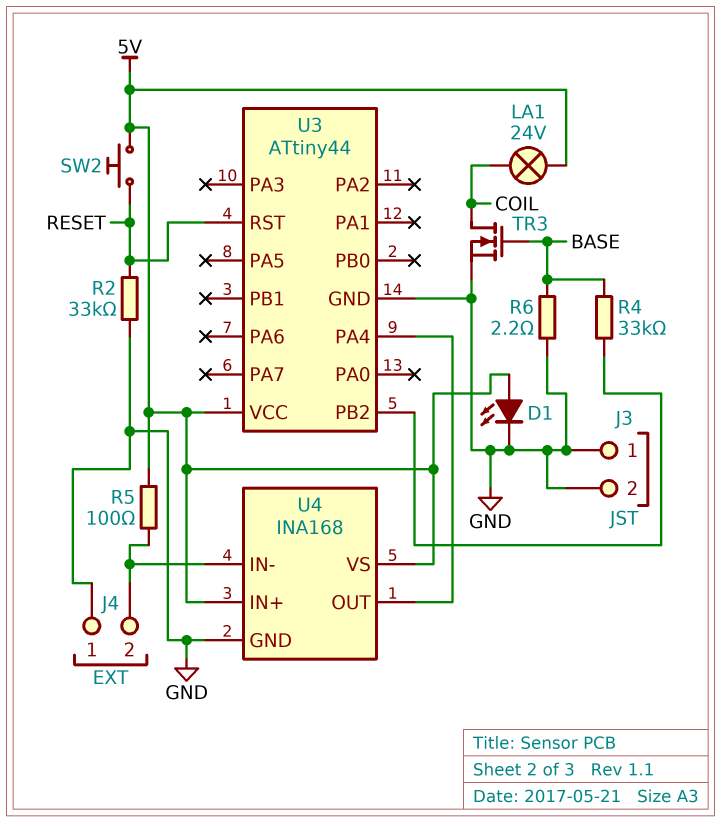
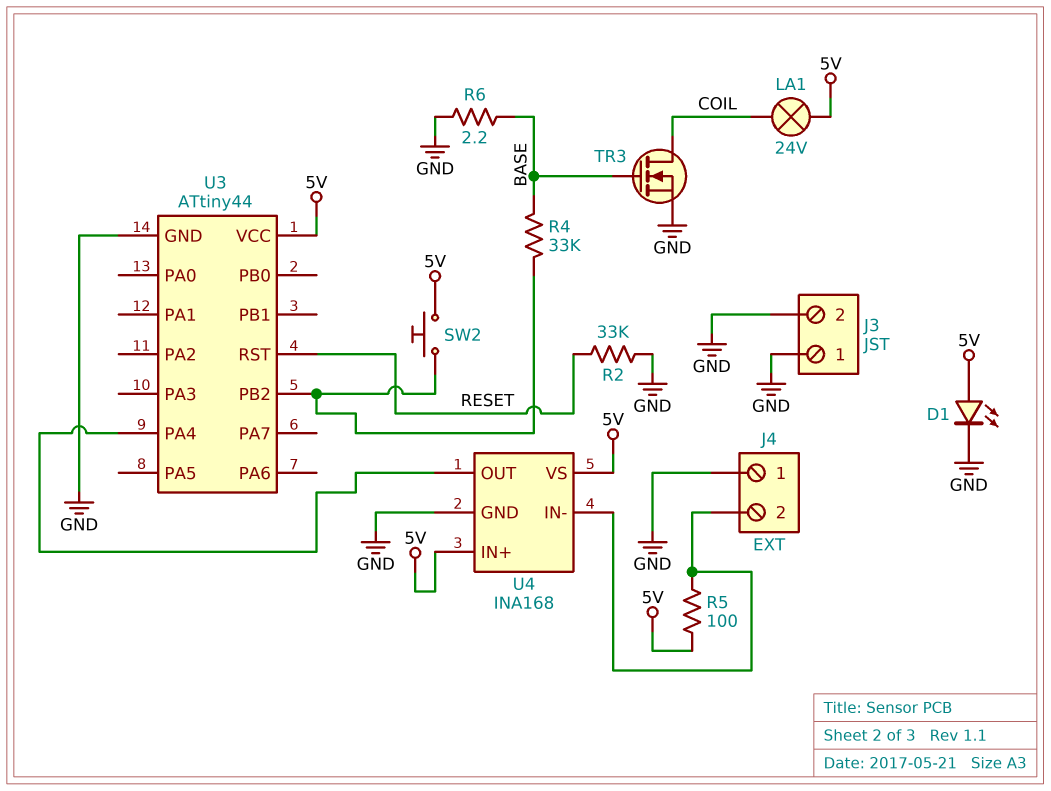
SW2: button (5V, RESET) -> button (5V, U3/PB2)

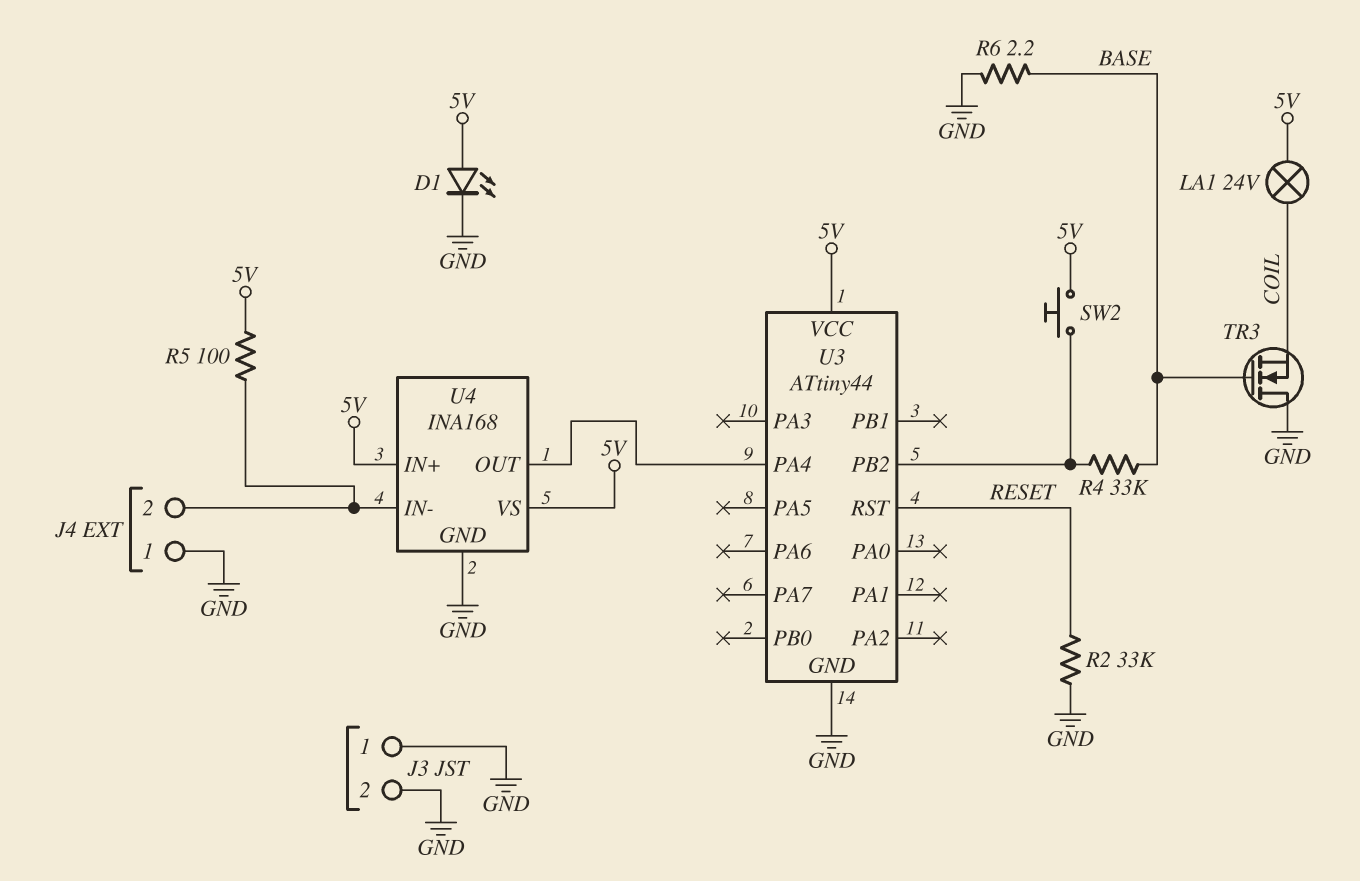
TR3: NMOS (G BASE, D COIL, S GND) -> NMOS (G BASE, D GND, S COIL)

